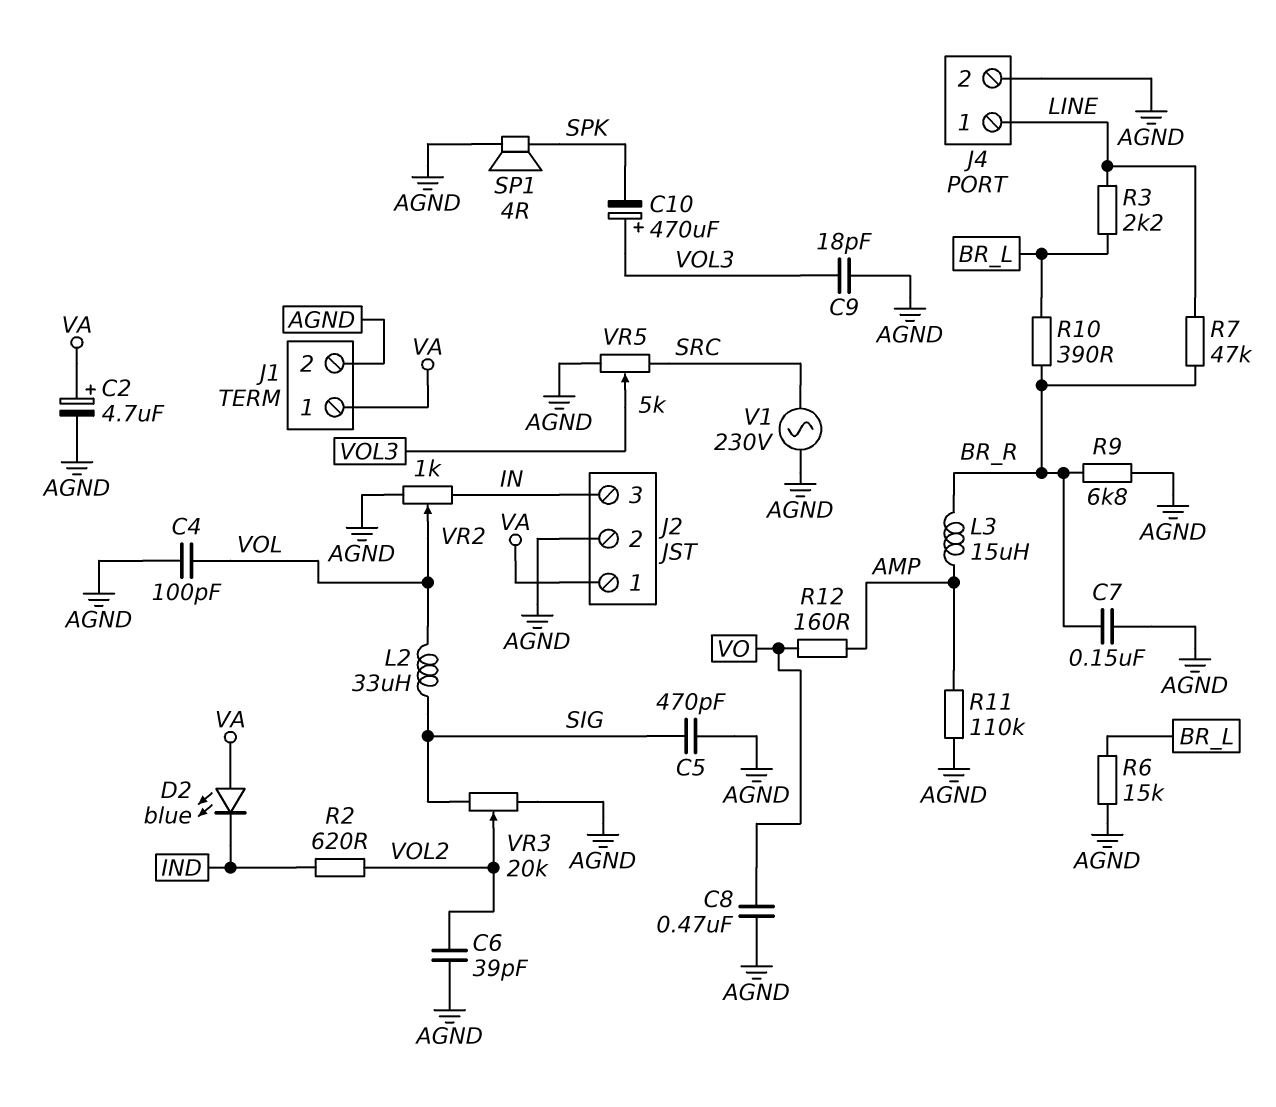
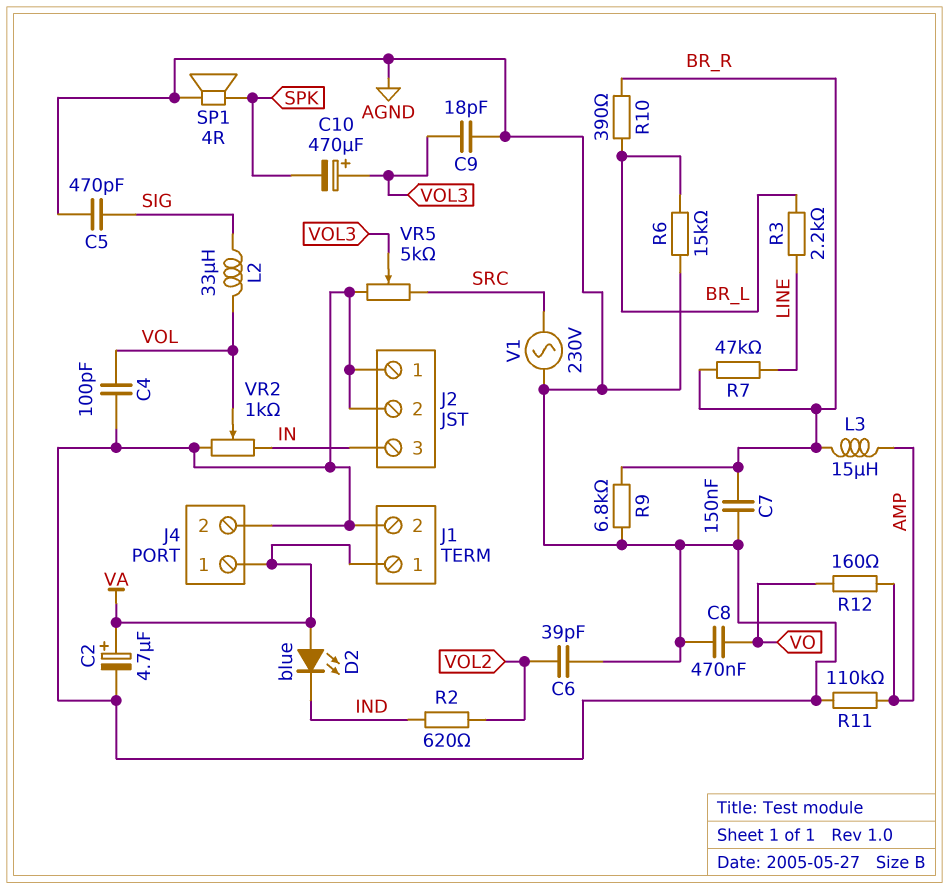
J2 pin 1: VA -> AGND
J4 pin 1: LINE -> VA
VR3: 20k (AGND, SIG, wiper VOL2) -> none

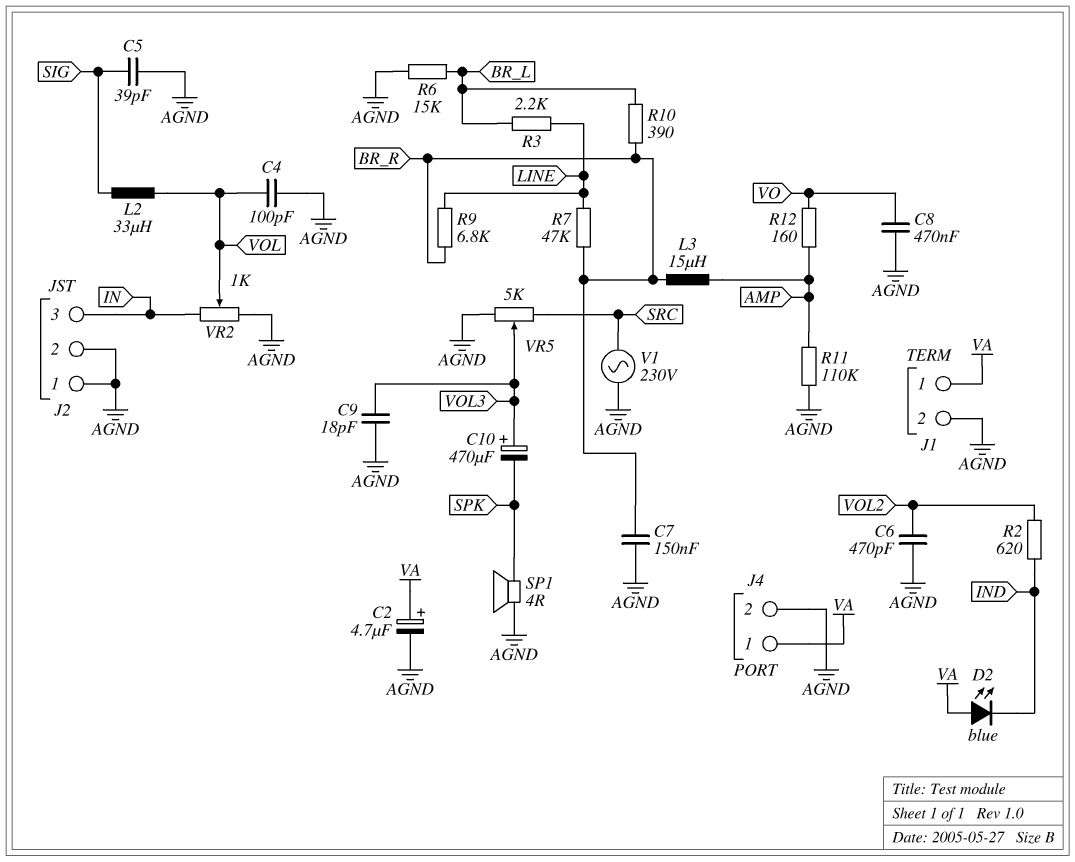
C5: 470pF (AGND, SIG) -> 39pF (AGND, SIG)
C6: 39pF (AGND, VOL2) -> 470pF (AGND, VOL2)
R9: 6.8k (AGND, BR_R) -> 6.8k (BR_R, LINE)

